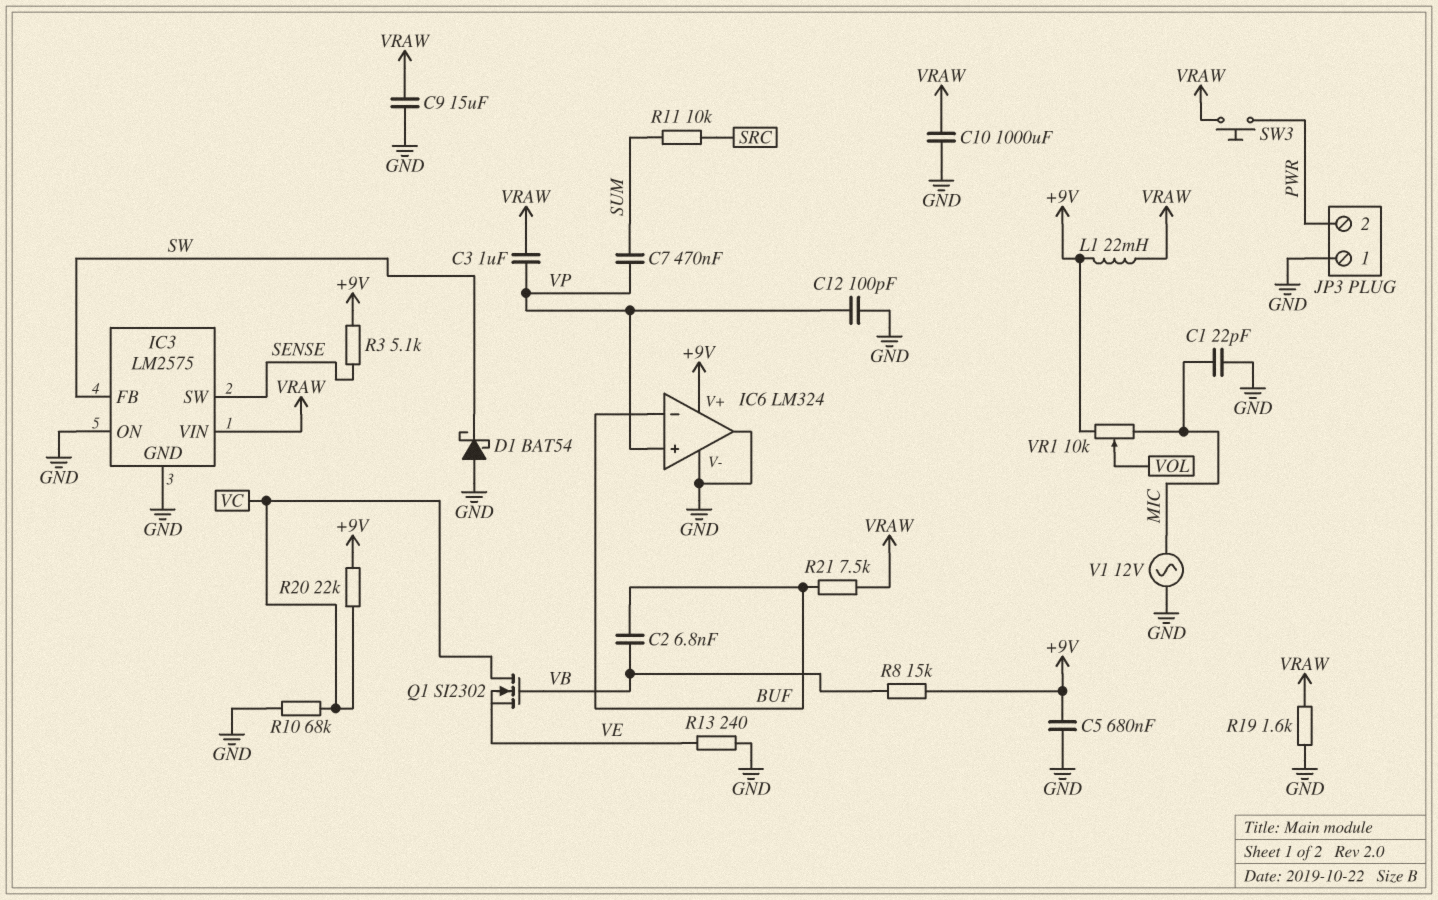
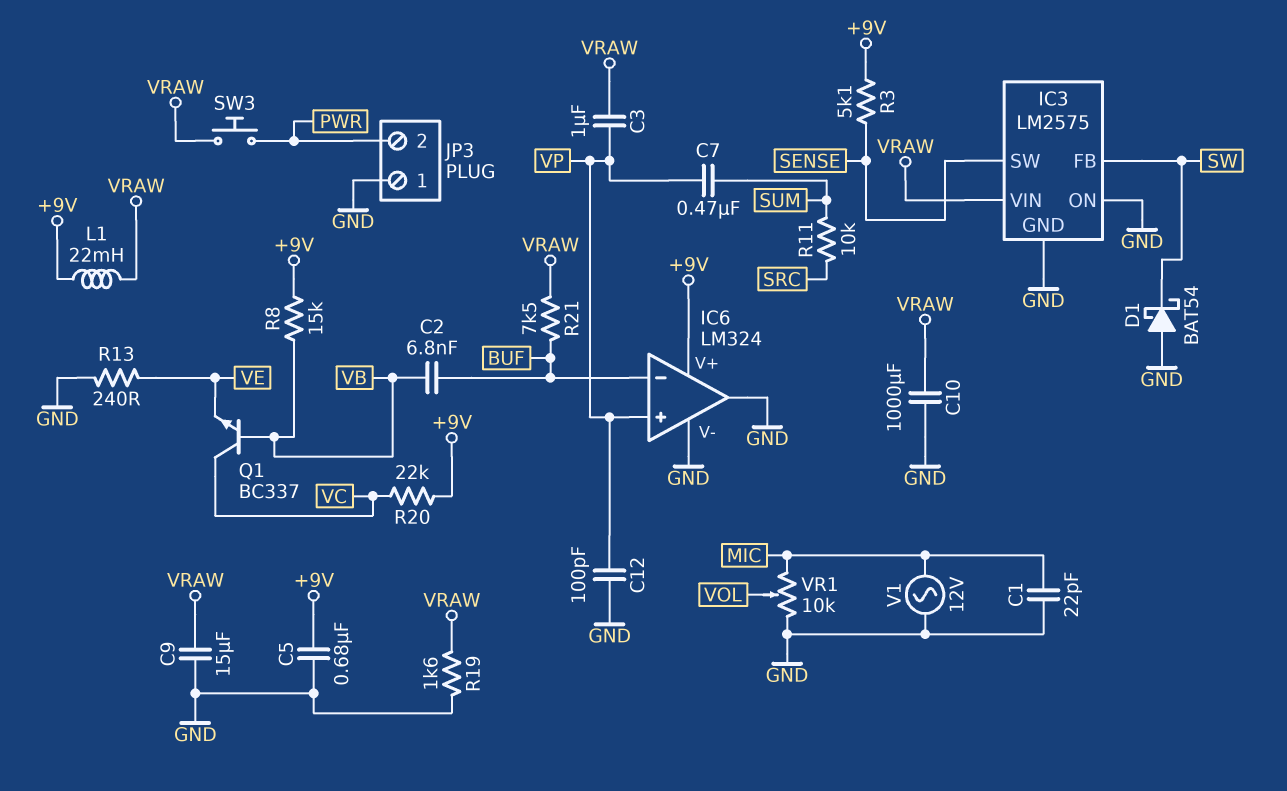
Q1: NMOS SI2302 (G VB, D VC, S VE) -> NPN BC337 (B VB, C VC, E VE)
R10: 68k (GND, VC) -> none
VR1: 10k (+9V, MIC, wiper VOL) -> 10k (GND, MIC, wiper VOL)

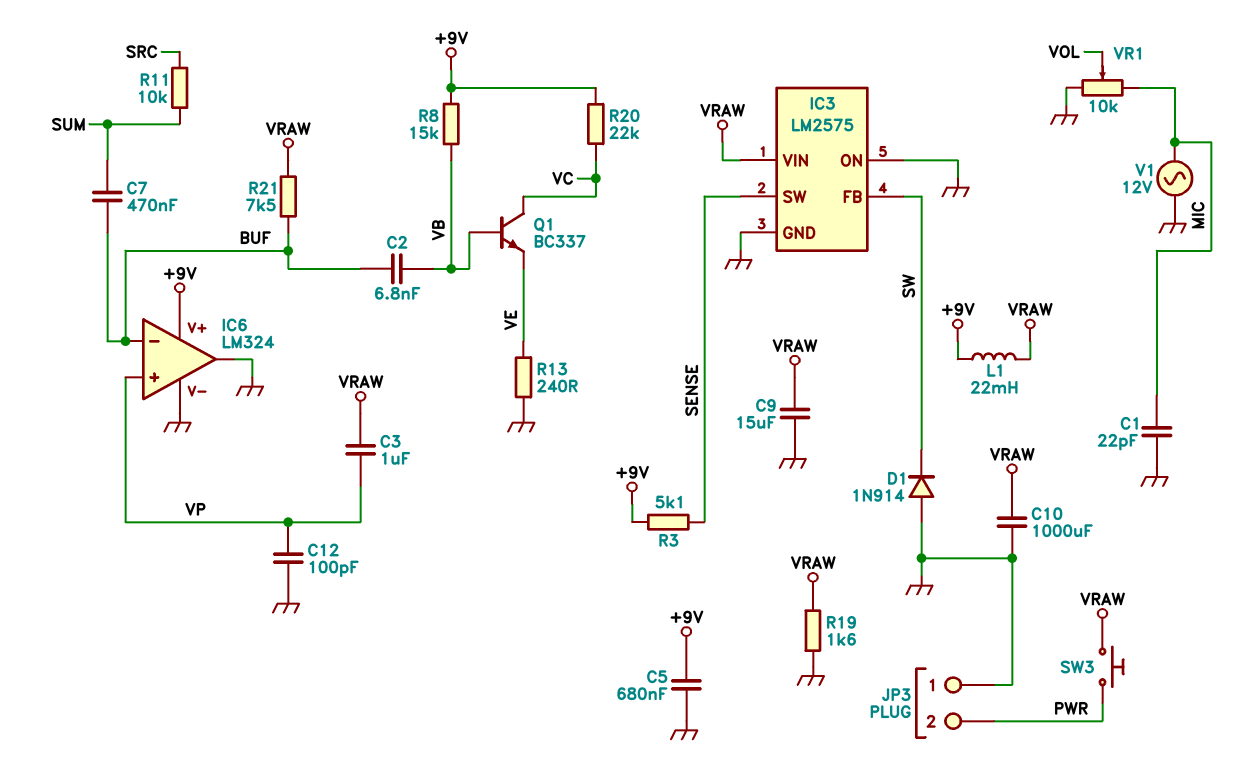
C7: 470nF (SUM, VP) -> 470nF (BUF, SUM)
D1: schottky BAT54 (A GND, K SW) -> diode 1N914 (A GND, K SW)

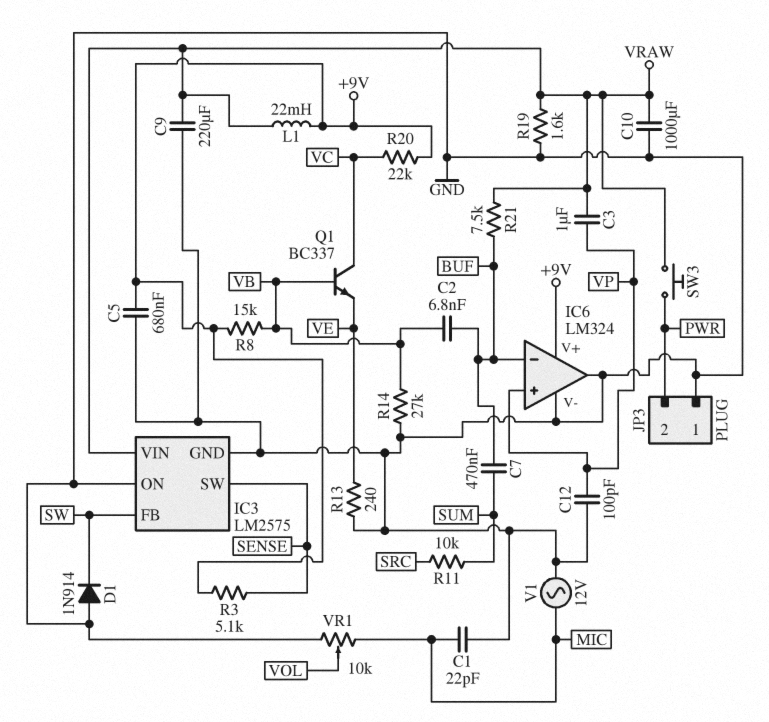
C9: 15uF (GND, VRAW) -> 220uF (GND, VRAW)
R14: none -> 27k (GND, VB)

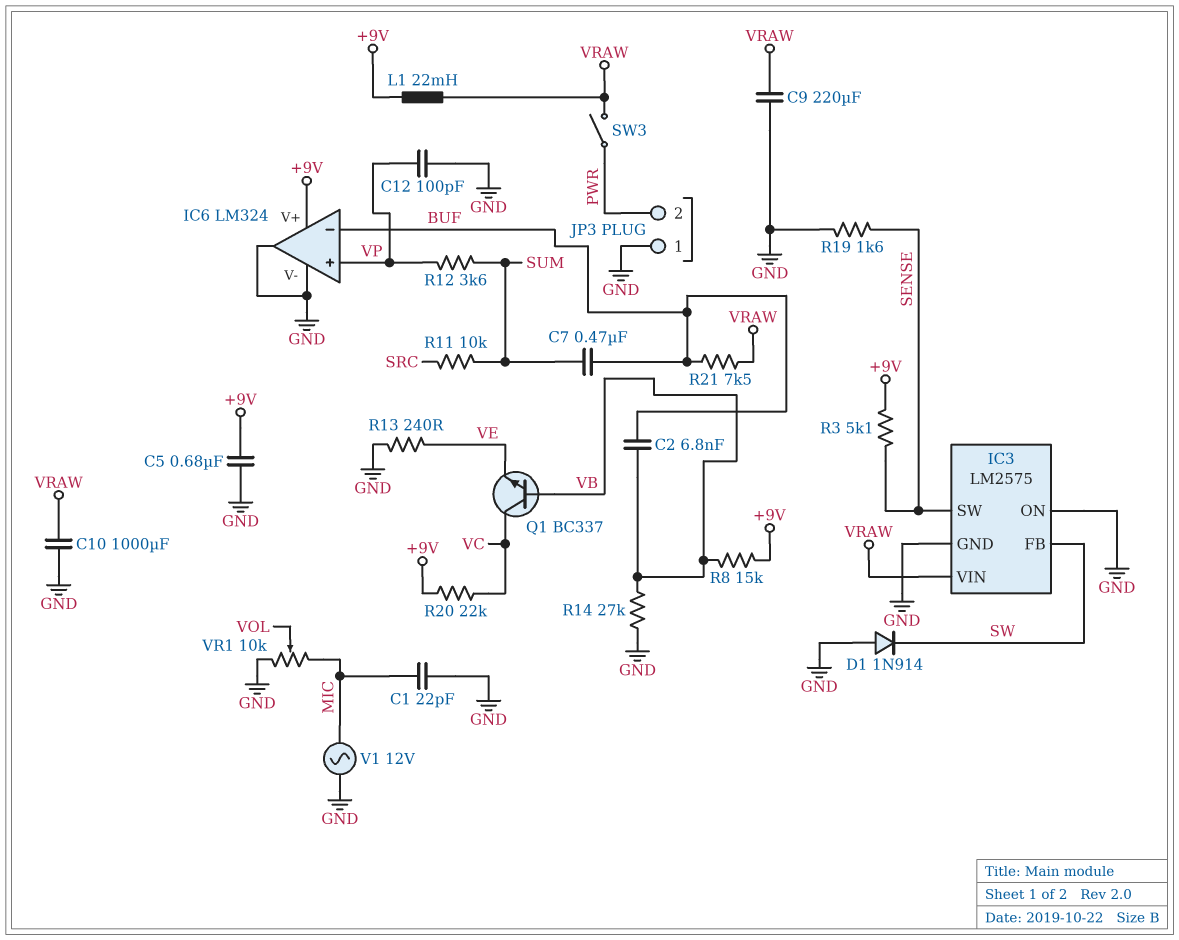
C3: 1uF (VP, VRAW) -> none
R12: none -> 3.6k (SUM, VP)
R19: 1.6k (GND, VRAW) -> 1.6k (GND, SENSE)
SW3: button (PWR, VRAW) -> switch (PWR, VRAW)

